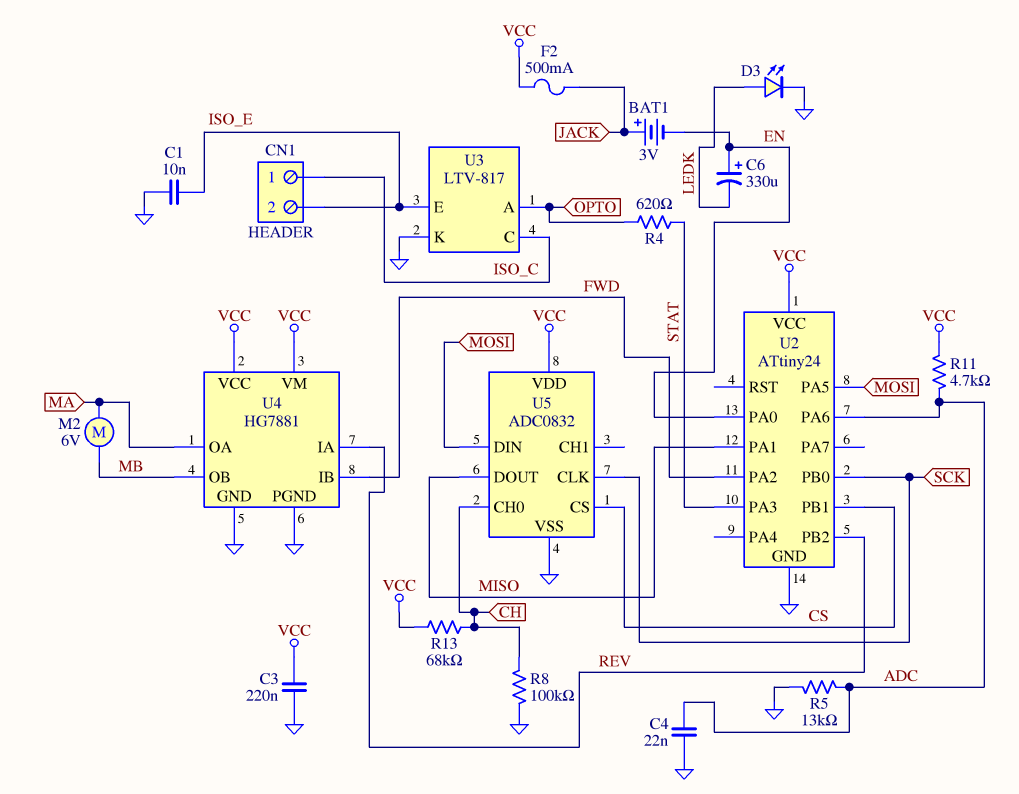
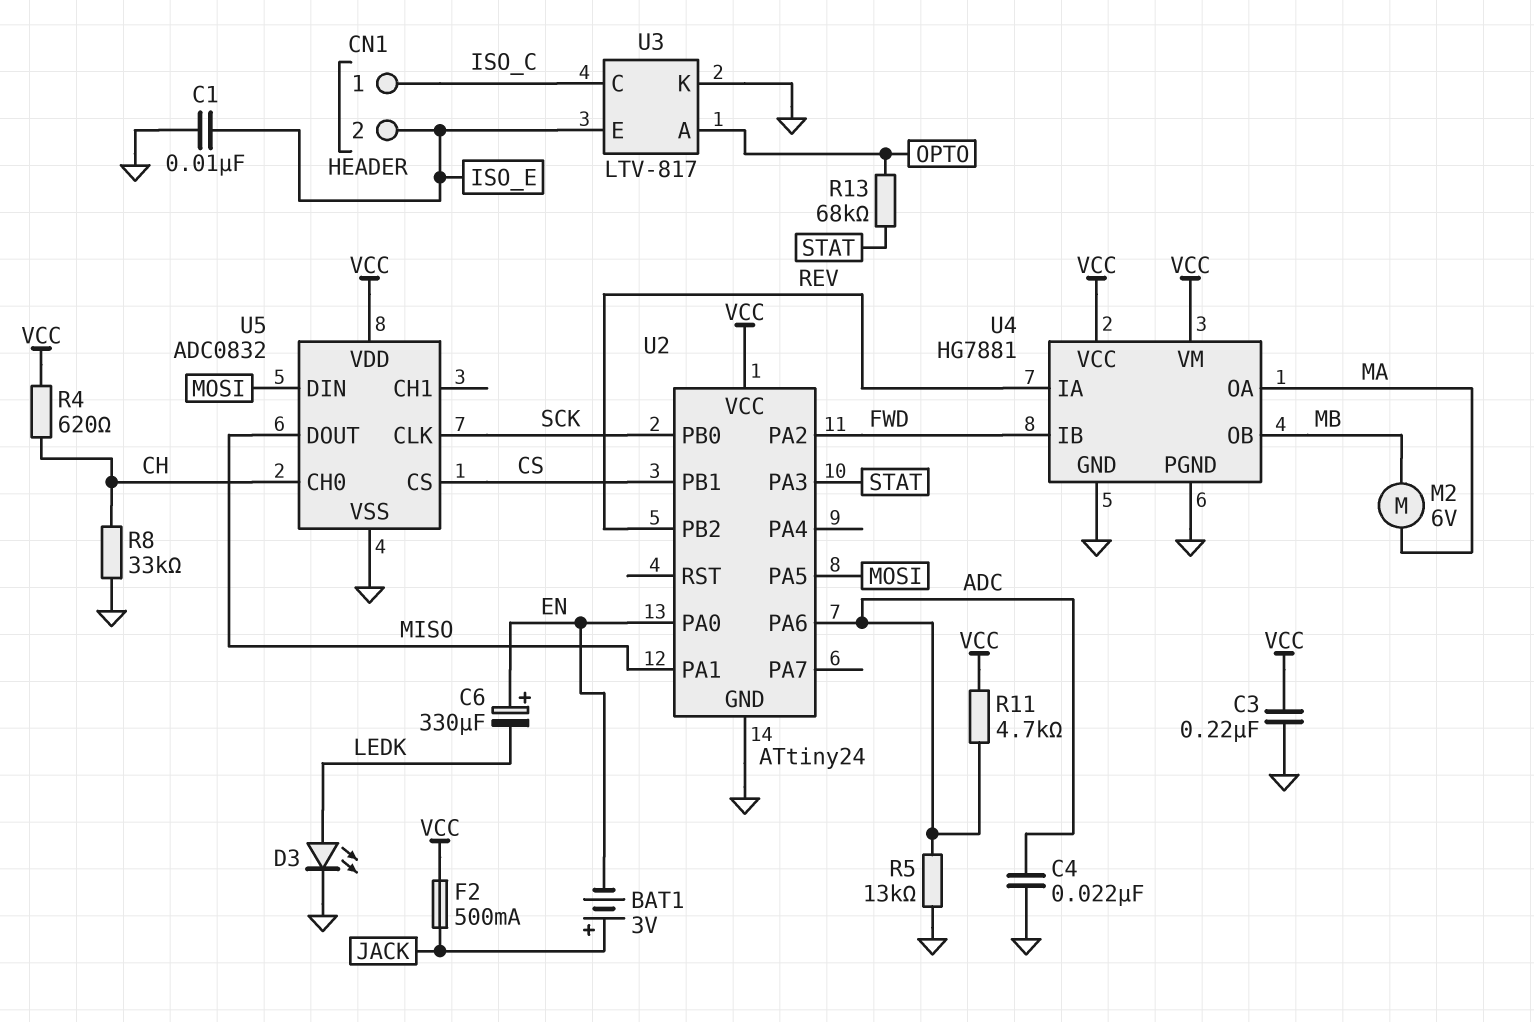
R4: 620 (OPTO, STAT) -> 620 (CH, VCC)
R8: 100k (CH, GND) -> 33k (CH, GND)
R13: 68k (CH, VCC) -> 68k (OPTO, STAT)

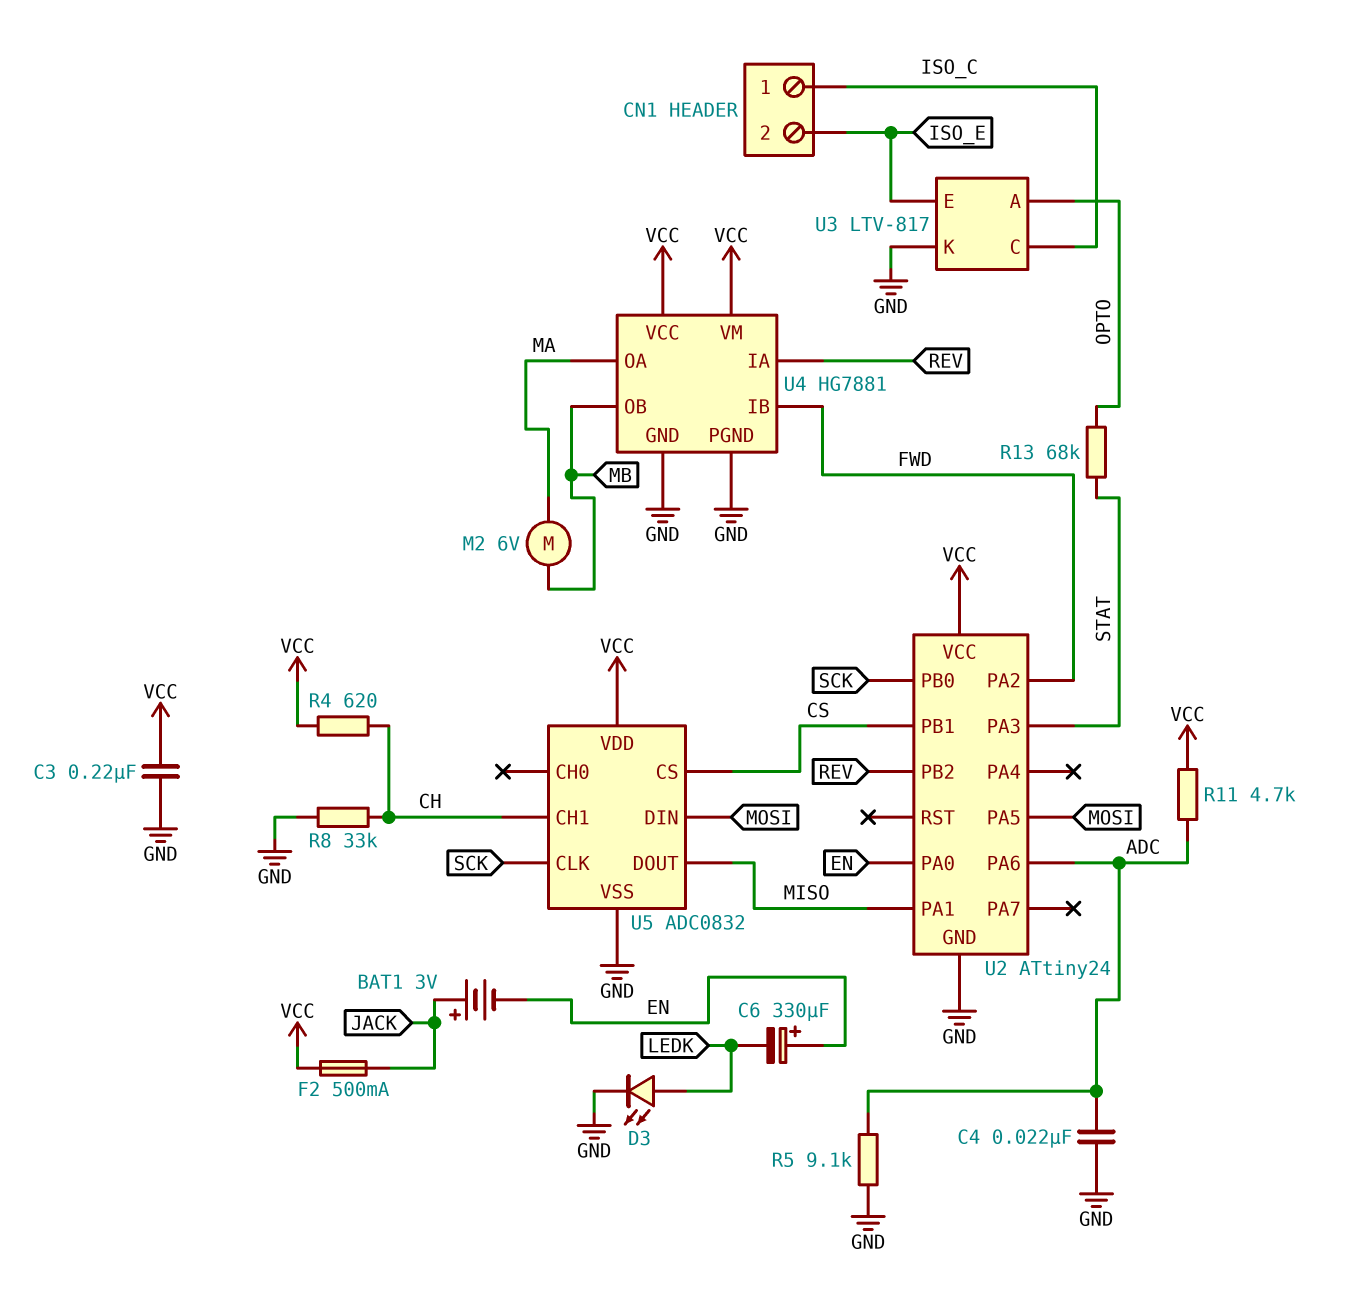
C1: 10nF (GND, ISO_E) -> none
R5: 13k (ADC, GND) -> 9.1k (ADC, GND)
U5 pin CH0: CH -> none
U5 pin CH1: none -> CH

